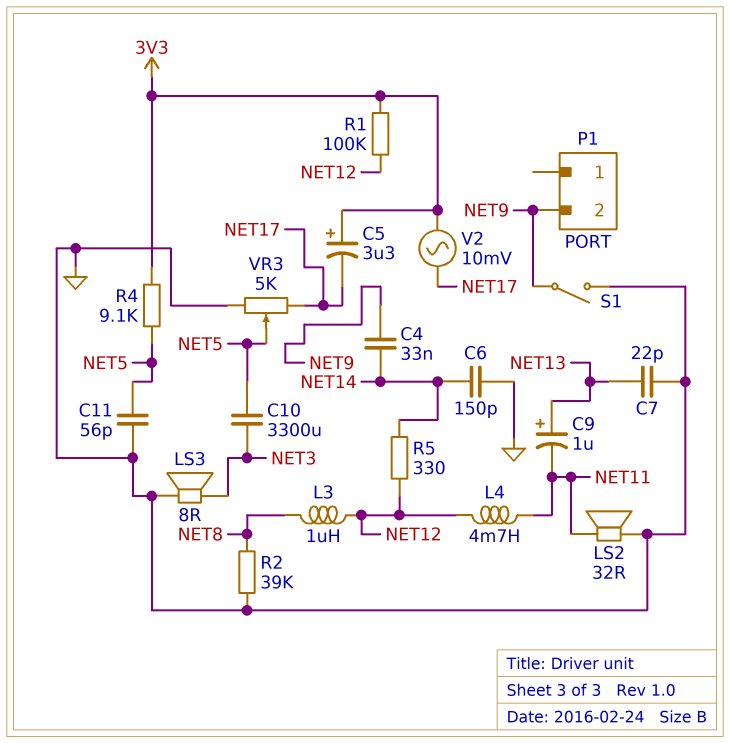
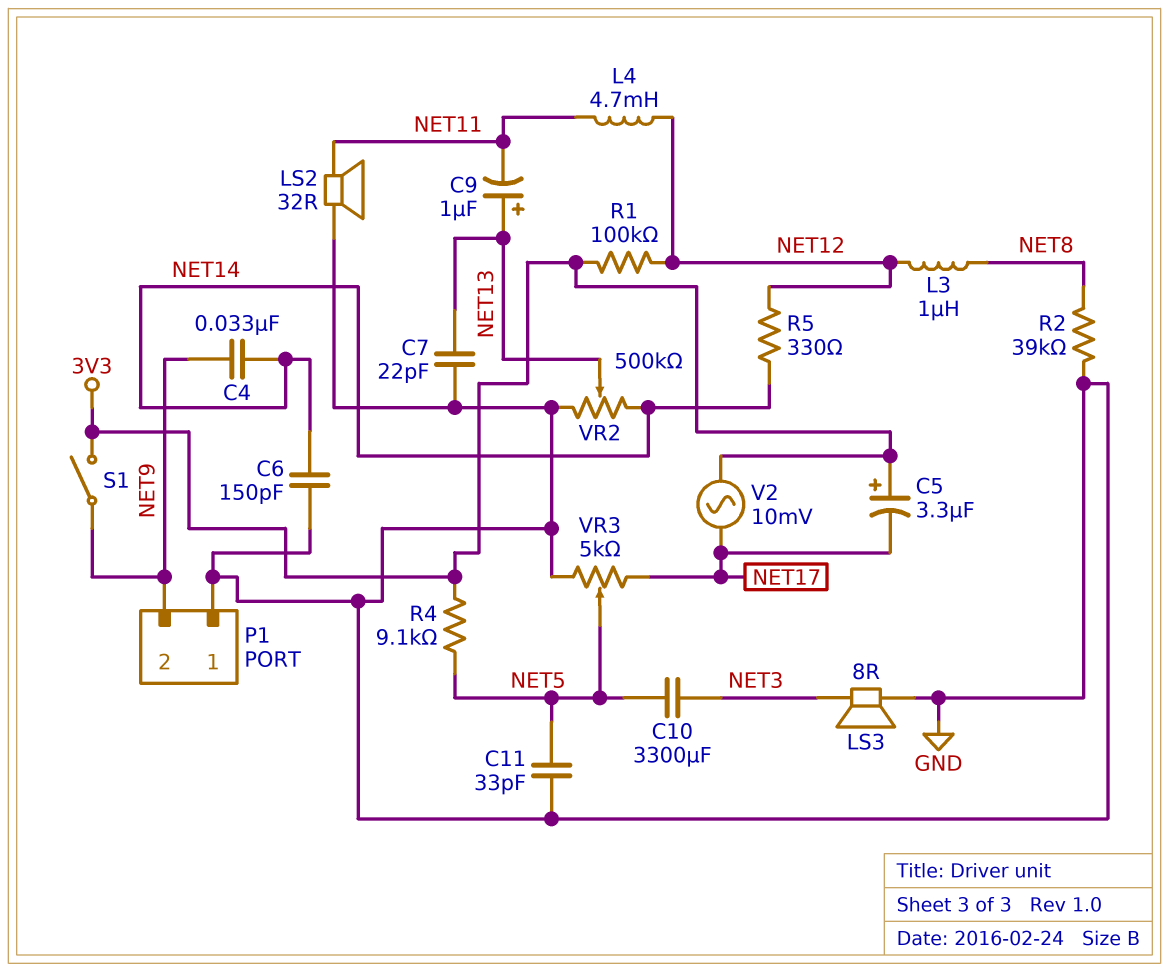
C11: 56pF (GND, NET5) -> 33pF (GND, NET5)
P1 pin 1: none -> GND
S1: switch (GND, NET9) -> switch (3V3, NET9)
VR2: none -> 500k (GND, NET14, wiper NET13)

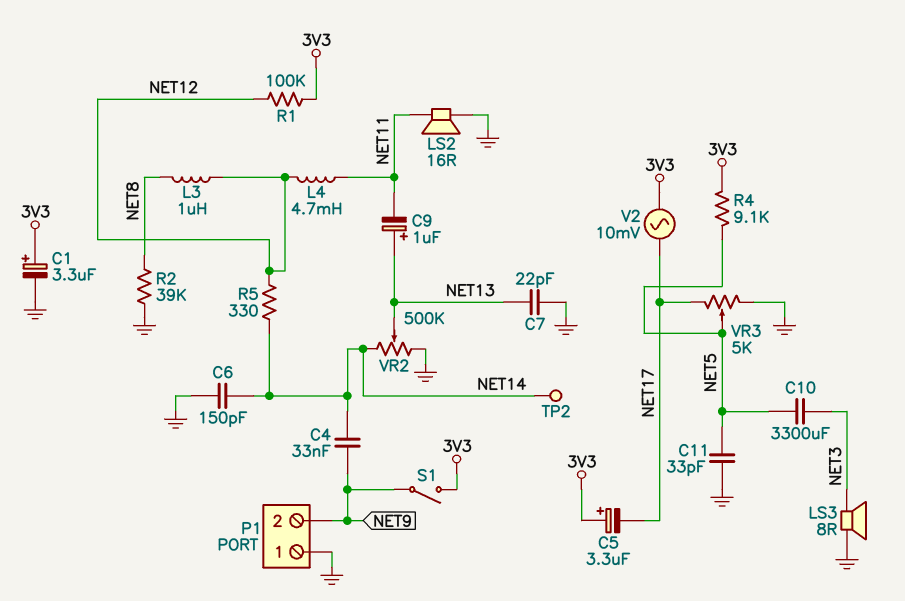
C1: none -> 3.3uF (plus 3V3, minus GND)
LS2: speaker 32R (GND, NET11) -> speaker 16R (GND, NET11)
TP2: none -> test point (NET14)

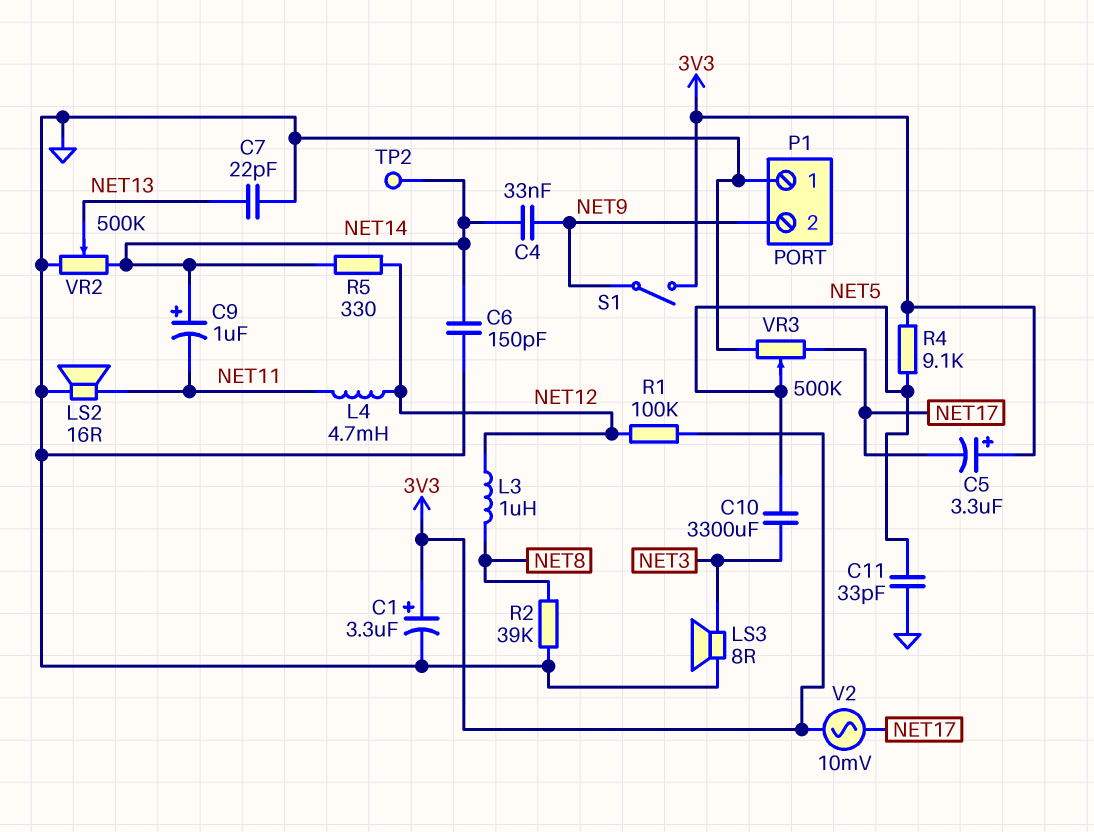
C9: 1uF (plus NET13, minus NET11) -> 1uF (plus NET14, minus NET11)
VR3: 5k (GND, NET17, wiper NET5) -> 500k (GND, NET17, wiper NET5)

